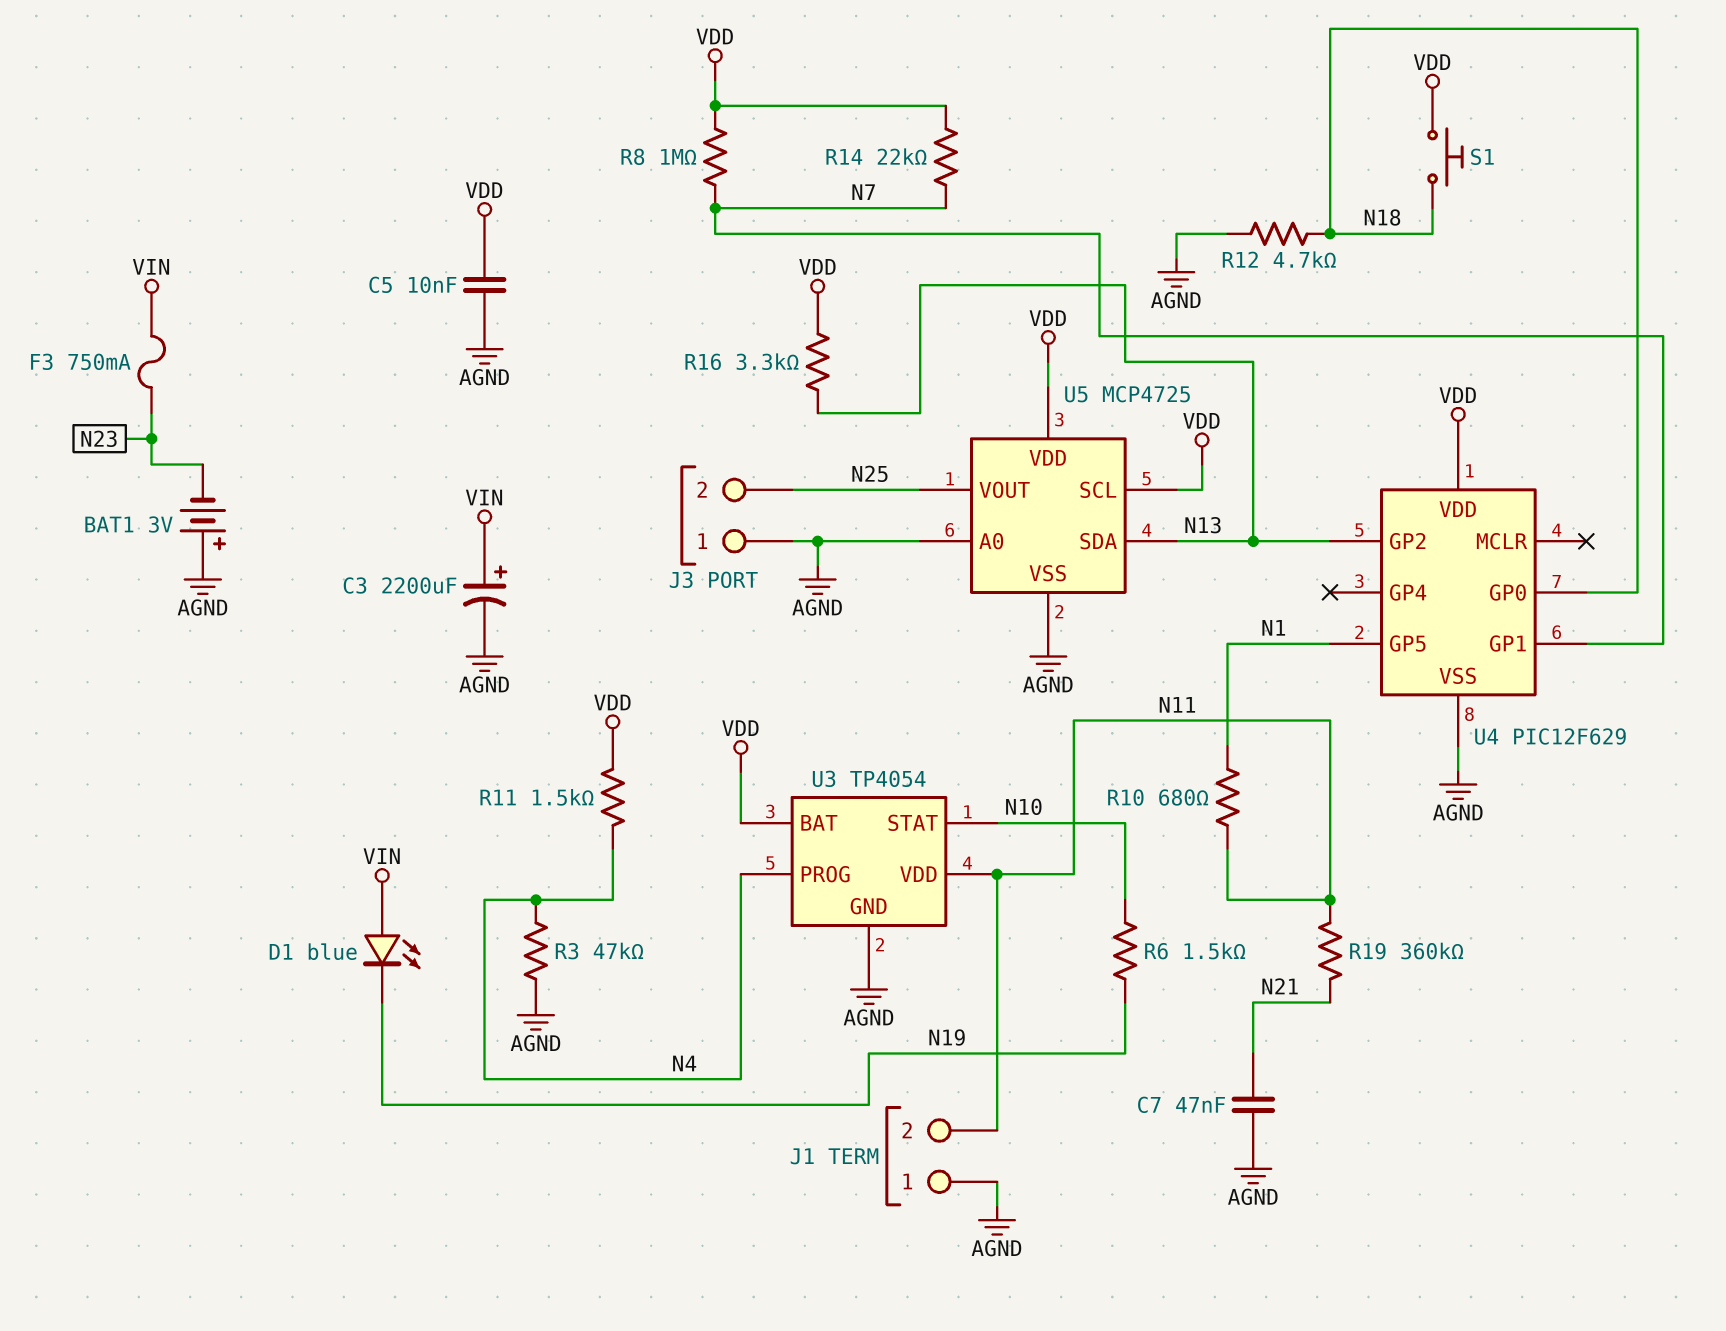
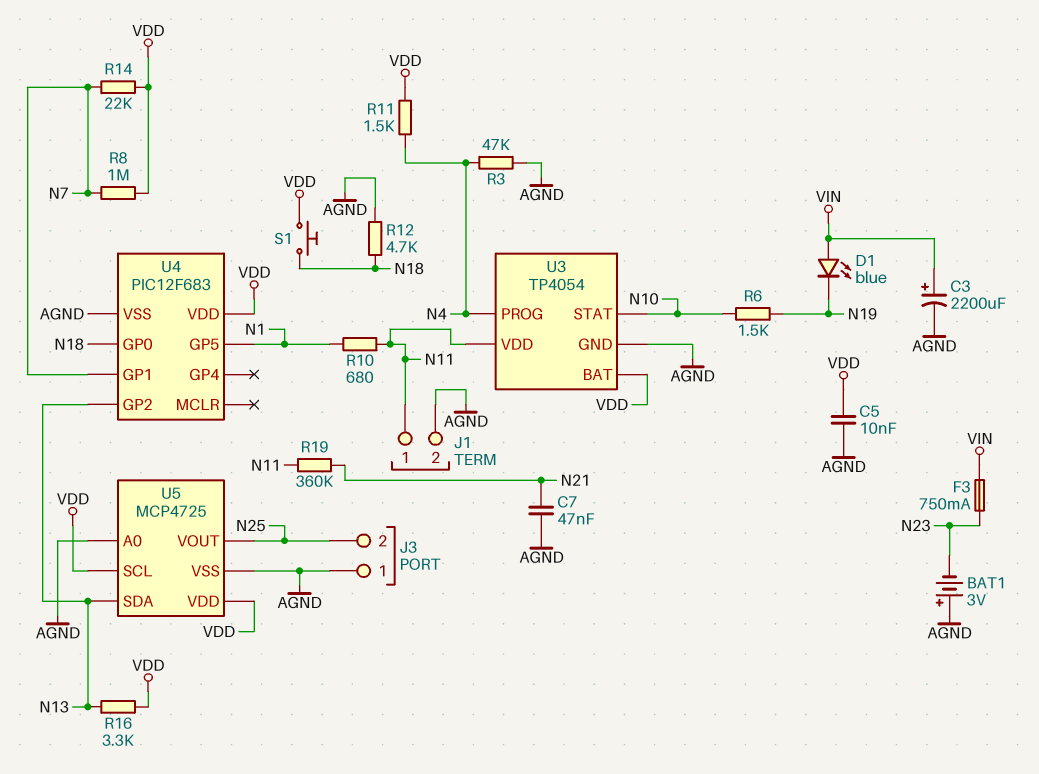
J1 pin 1: AGND -> N11
J1 pin 2: N11 -> AGND
U4: PIC12F629 -> PIC12F683

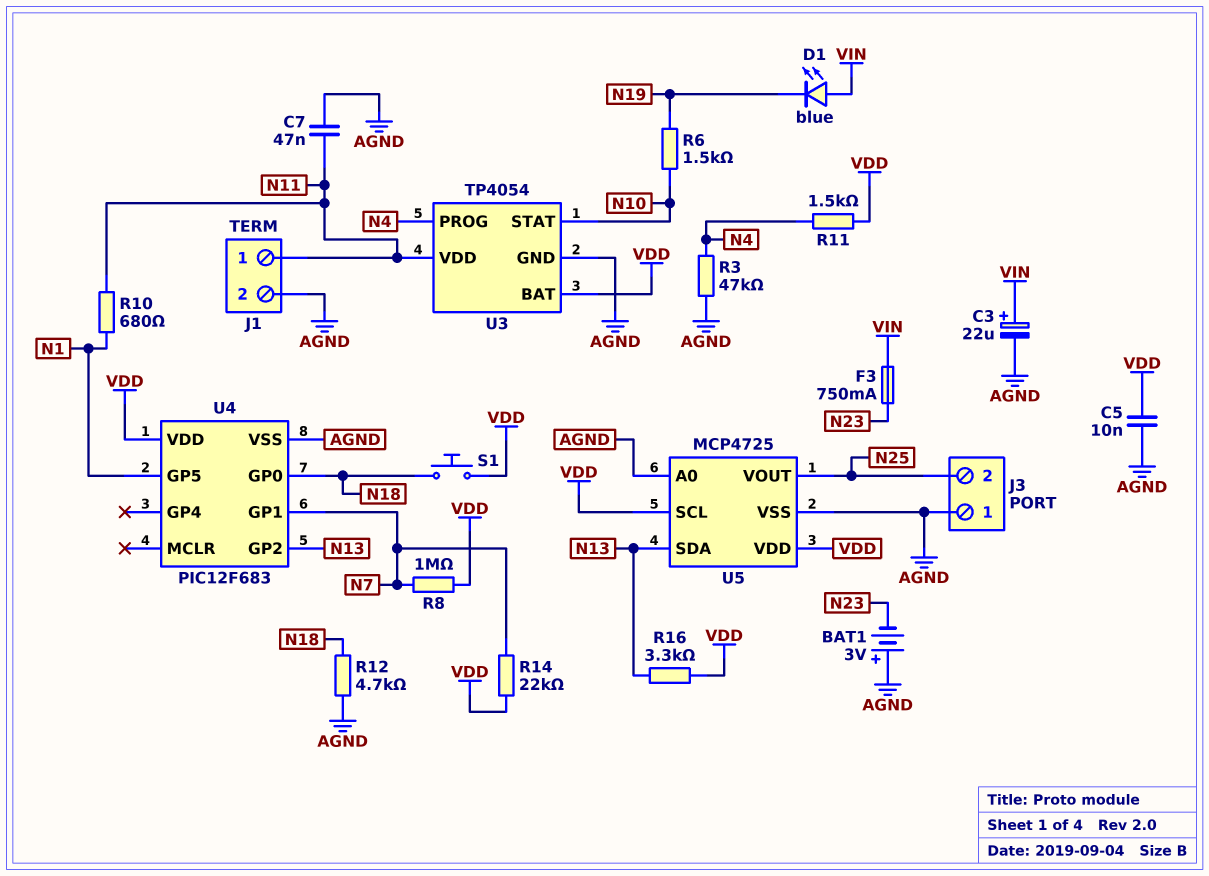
C3: 2200uF (plus VIN, minus AGND) -> 22uF (plus VIN, minus AGND)
C7: 47nF (AGND, N21) -> 47nF (AGND, N11)
R19: 360k (N11, N21) -> none

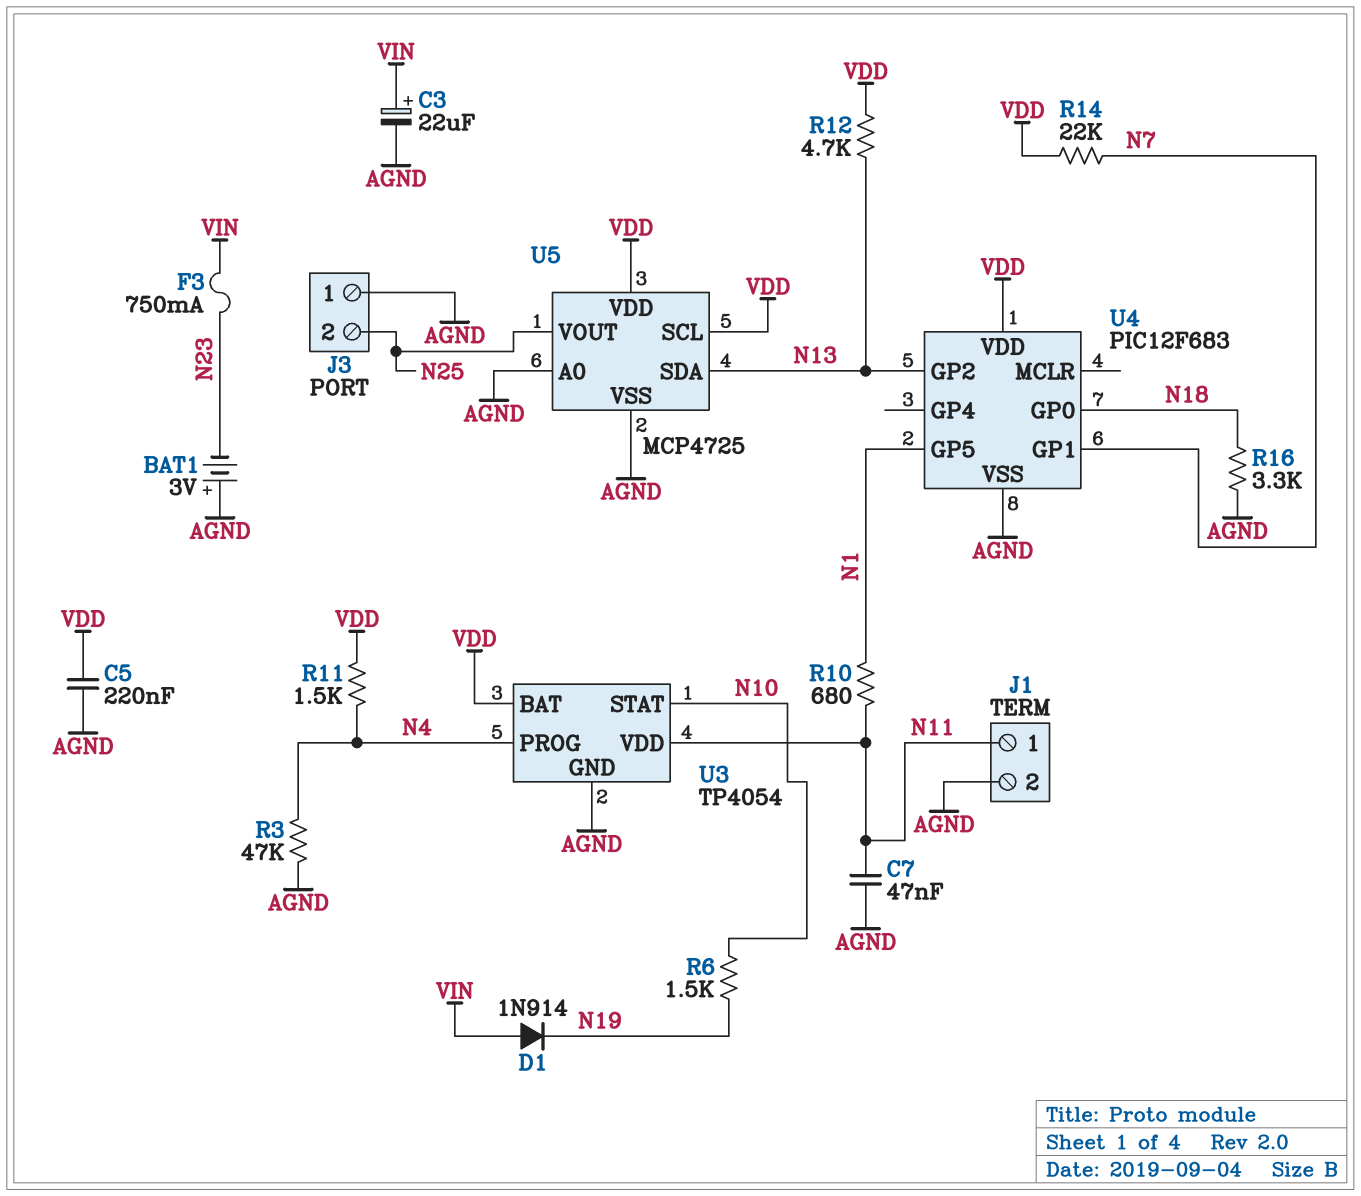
C5: 10nF (AGND, VDD) -> 220nF (AGND, VDD)
D1: LED blue (A VIN, K N19) -> diode 1N914 (A VIN, K N19)
R8: 1M (N7, VDD) -> none
R12: 4.7k (AGND, N18) -> 4.7k (N13, VDD)
R16: 3.3k (N13, VDD) -> 3.3k (AGND, N18)
S1: button (N18, VDD) -> none

